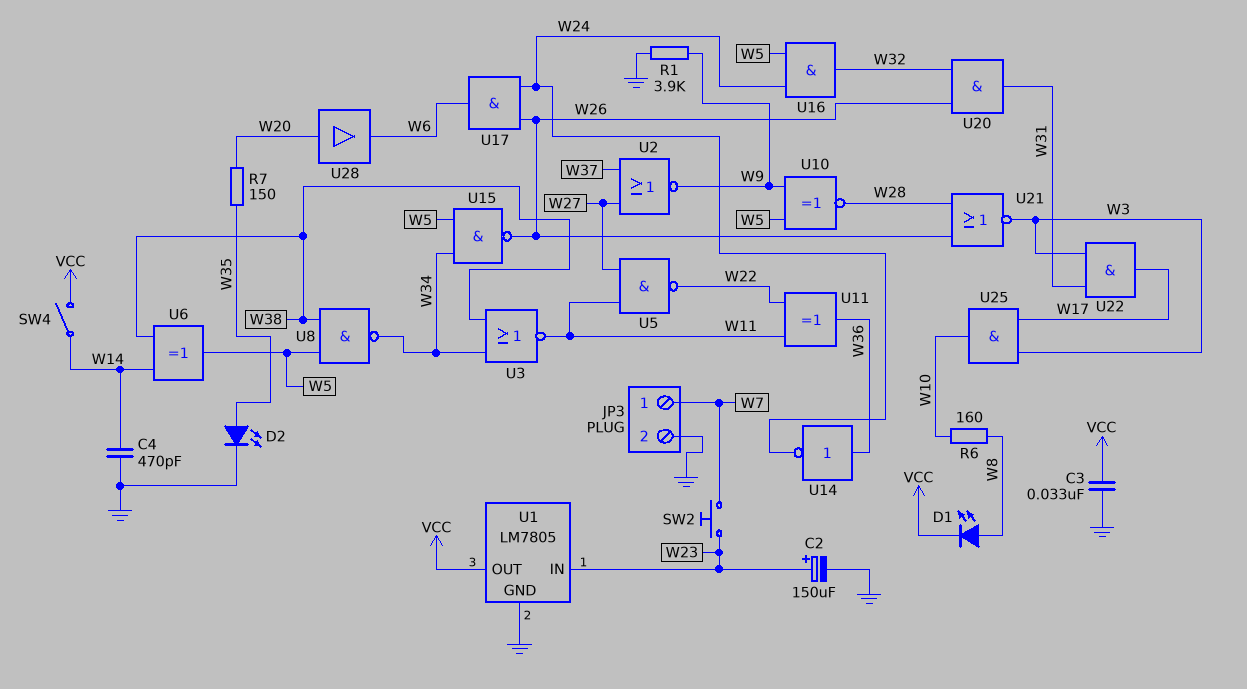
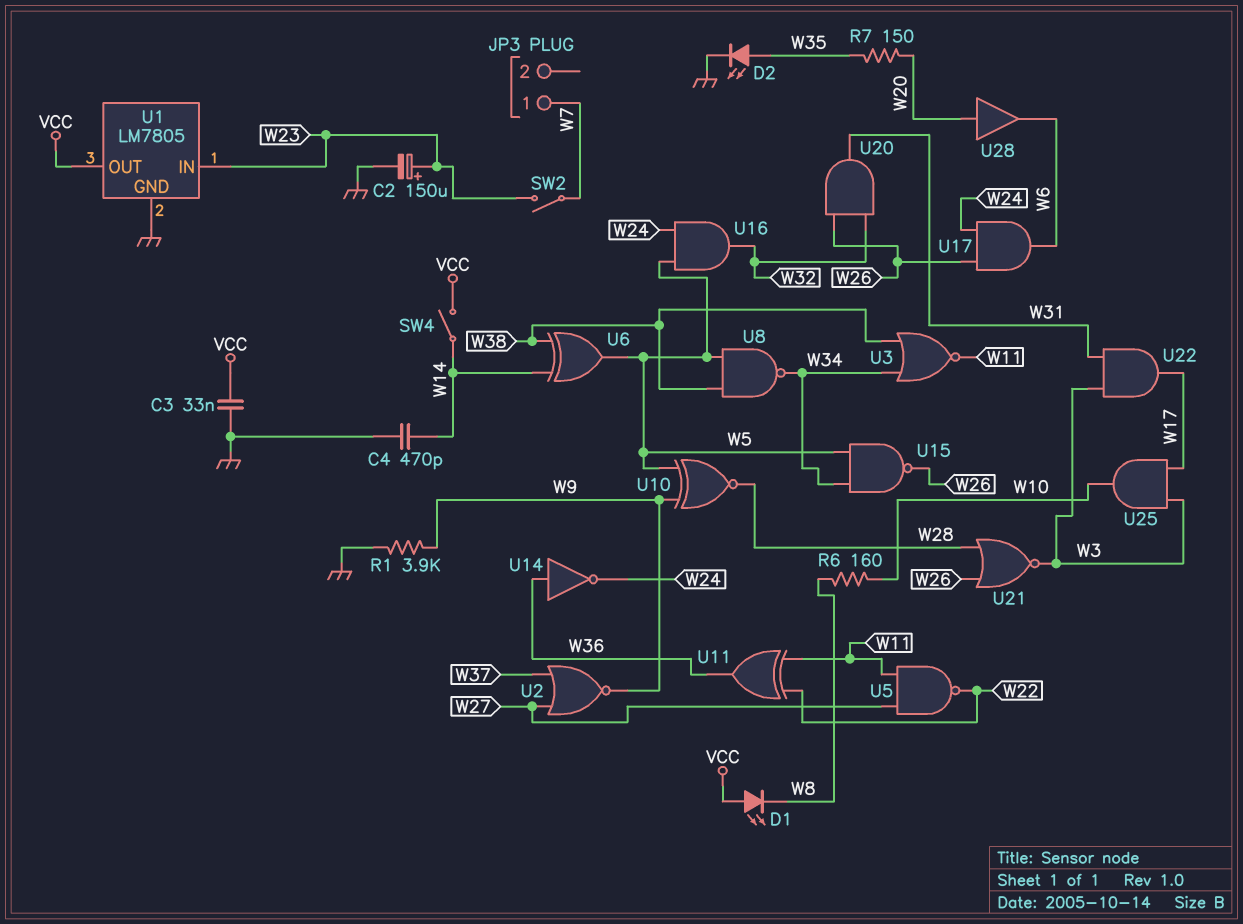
D1: LED (A W8, K VCC) -> LED (A VCC, K W8)
JP3 pin 2: GND -> none
SW2: button (W7, W23) -> switch (W7, W23)

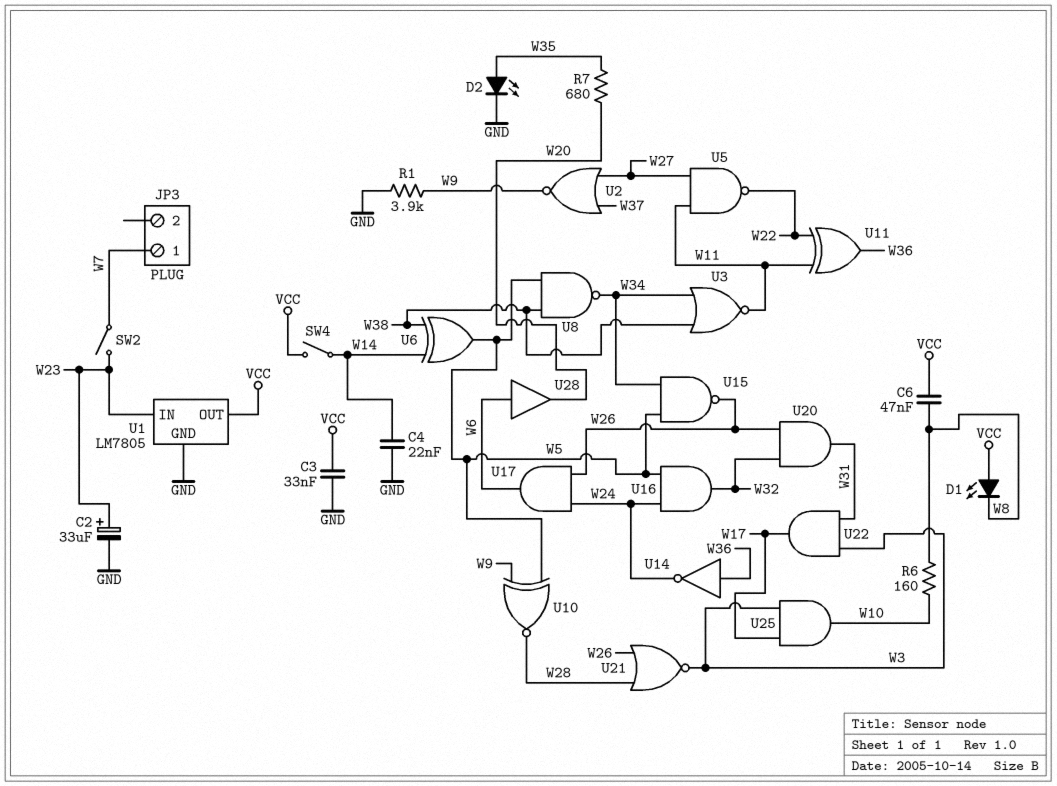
C2: 150uF (plus W23, minus GND) -> 33uF (plus W23, minus GND)
C4: 470pF (GND, W14) -> 22nF (GND, W14)
C6: none -> 47nF (VCC, W8)
R7: 150 (W20, W35) -> 680 (W20, W35)
U28: buffer (in W20, out W6) -> buffer (in W6, out W20)

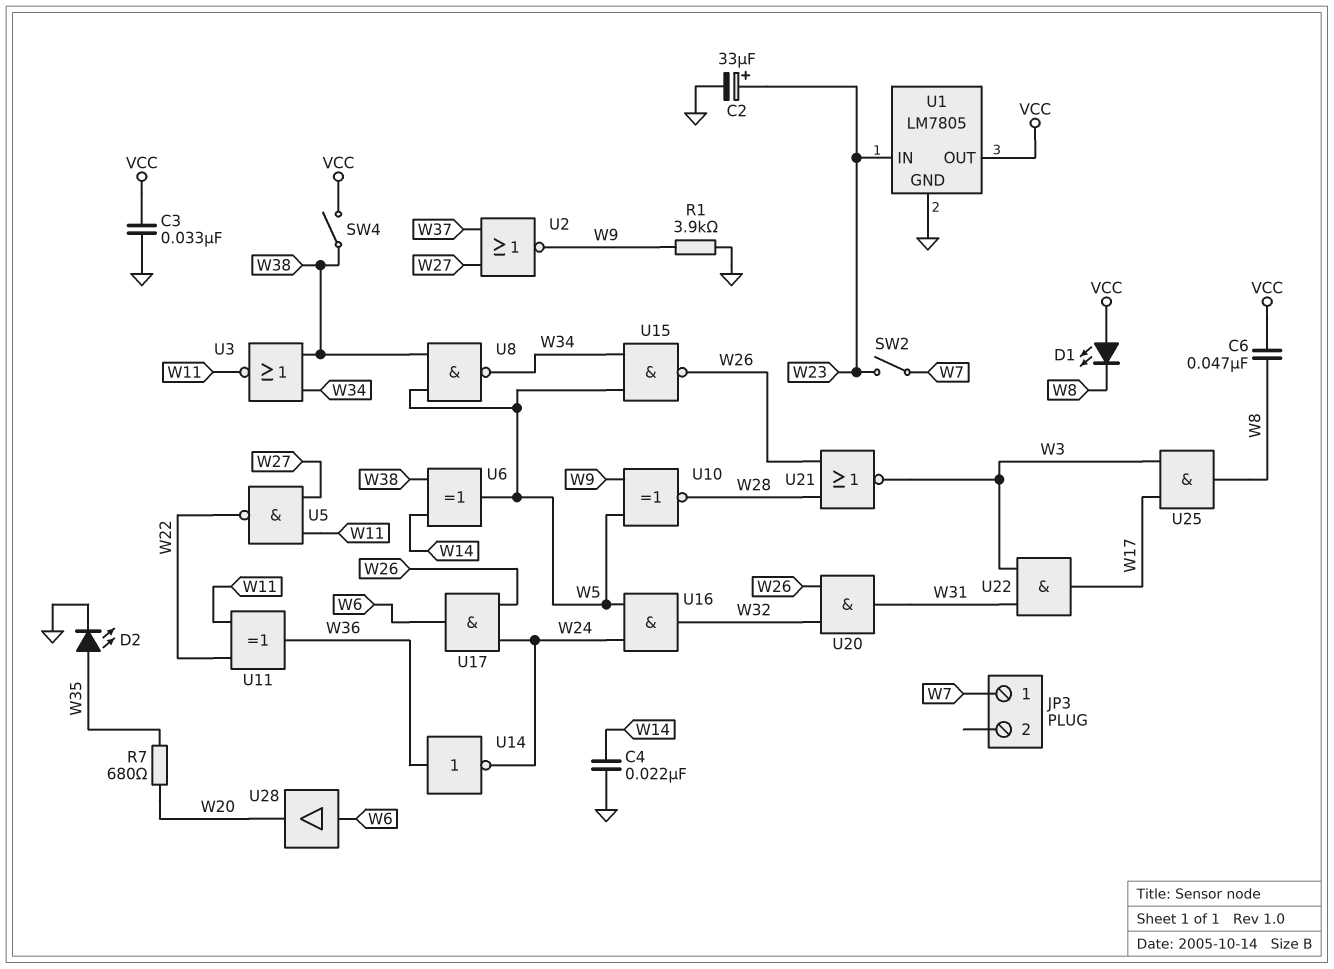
R6: 160 (W8, W10) -> none
SW4: switch (VCC, W14) -> switch (VCC, W38)
U25: AND (in W3, in W17, out W10) -> AND (in W3, in W17, out W8)

